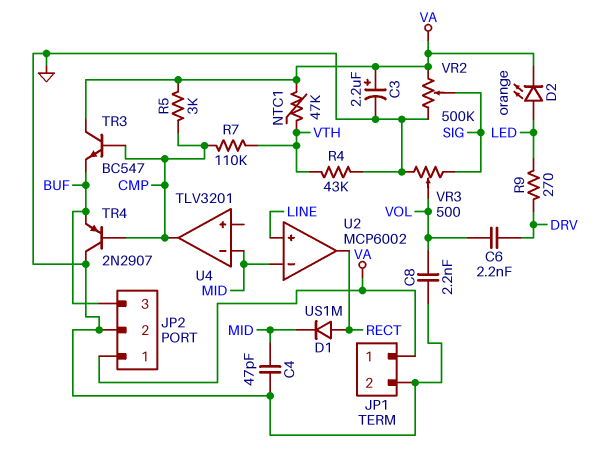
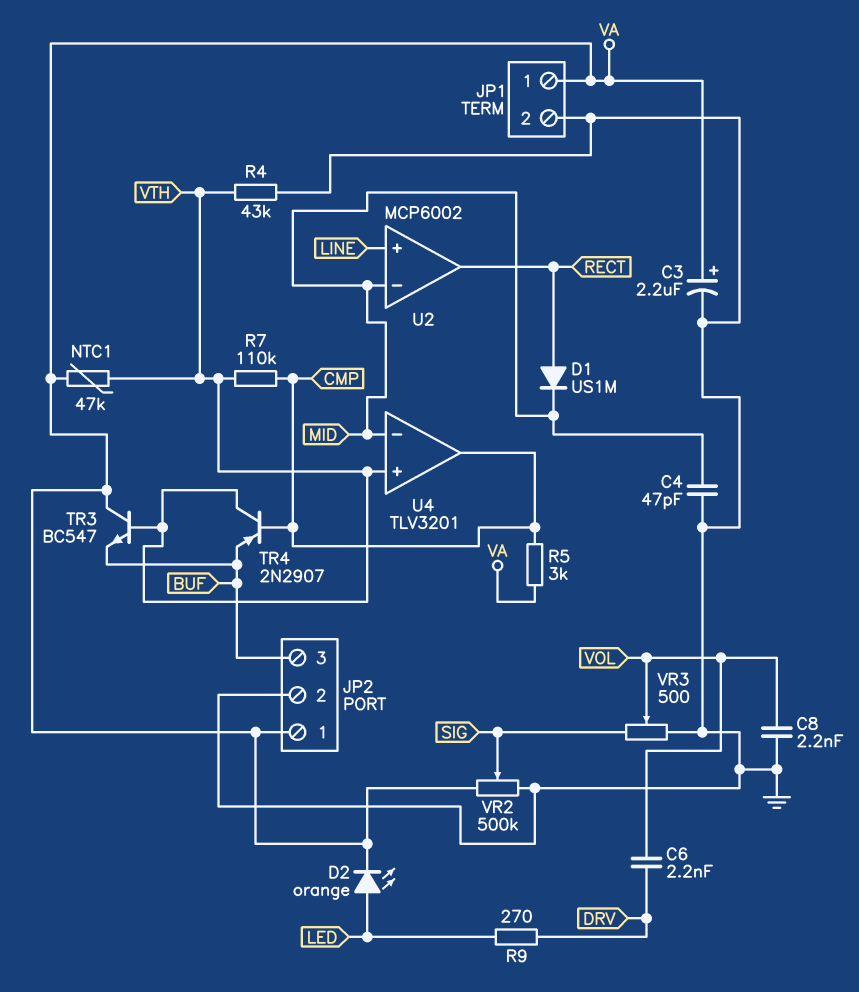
TR3: NPN BC547 (B CMP, C VA, E BUF) -> NPN BC547 (B VTH, C VA, E BUF)
TR4: PNP 2N2907 (B CMP, C GND, E BUF) -> PNP 2N2907 (B CMP, C VTH, E BUF)
U4 pin in+: none -> VTH

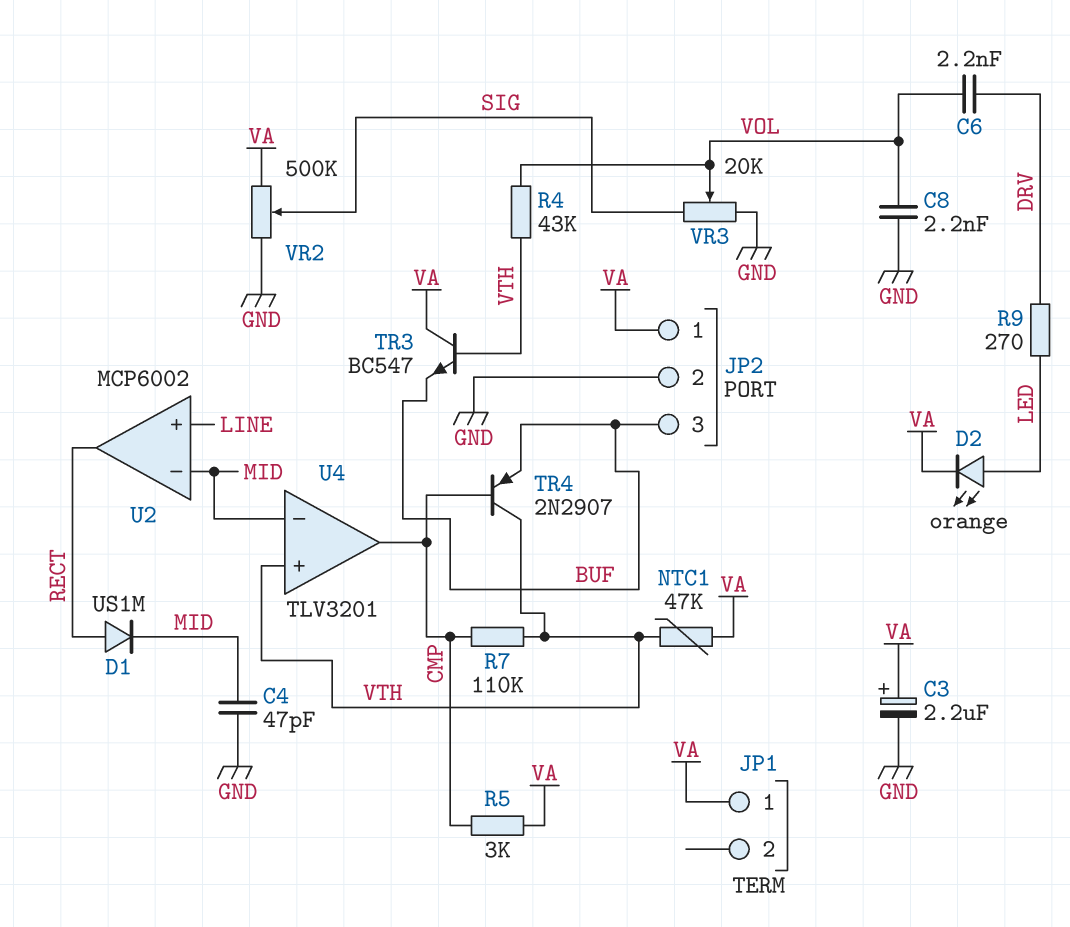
JP1 pin 2: GND -> none
R4: 43k (GND, VTH) -> 43k (VOL, VTH)
VR3: 500 (GND, SIG, wiper VOL) -> 20k (GND, SIG, wiper VOL)

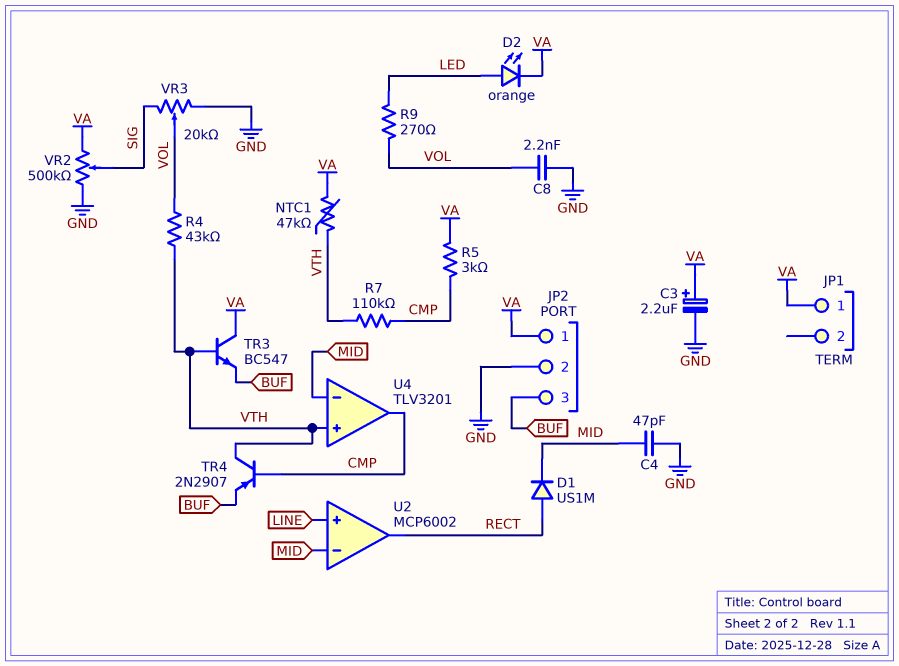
C6: 2.2nF (DRV, VOL) -> none
R9: 270 (DRV, LED) -> 270 (LED, VOL)

